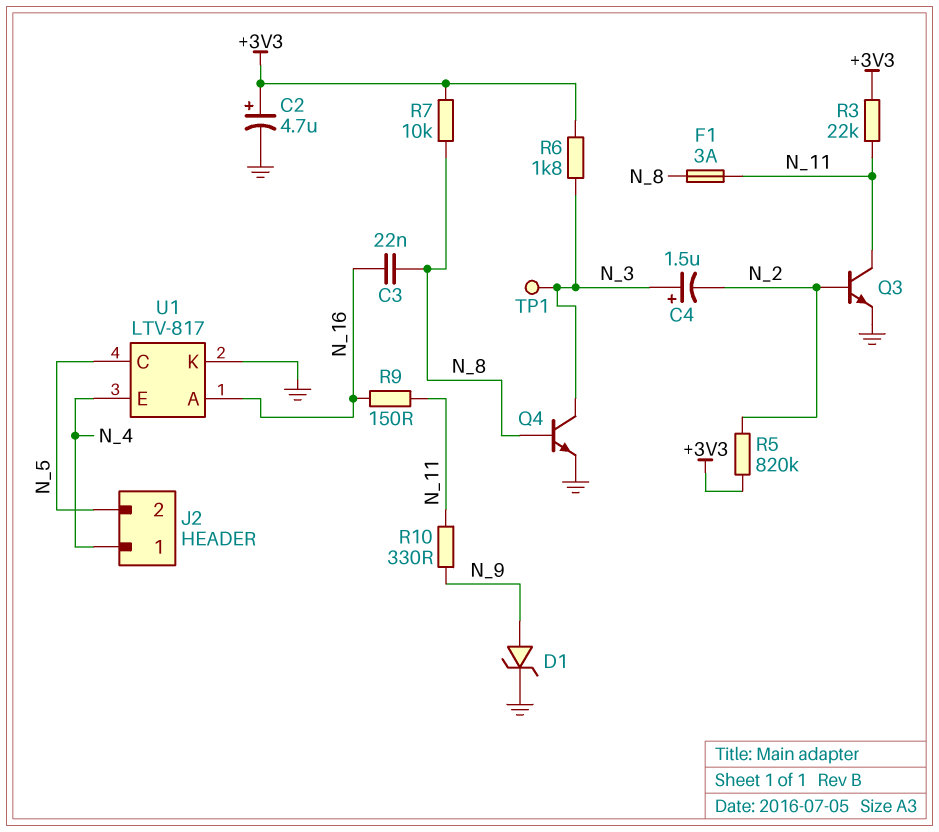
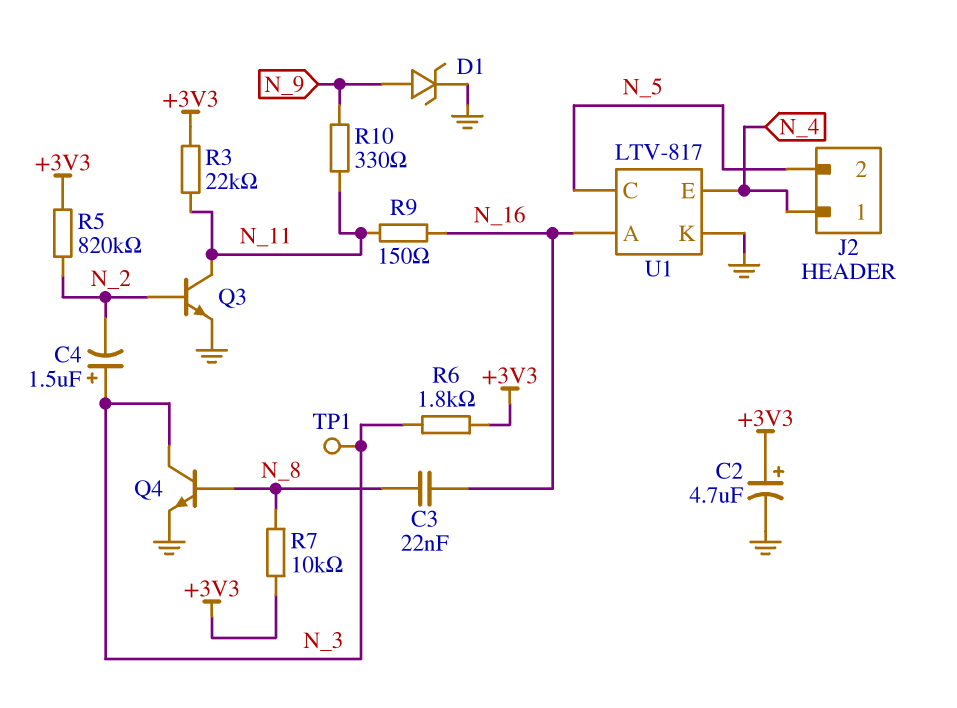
F1: 3A (N_8, N_11) -> none

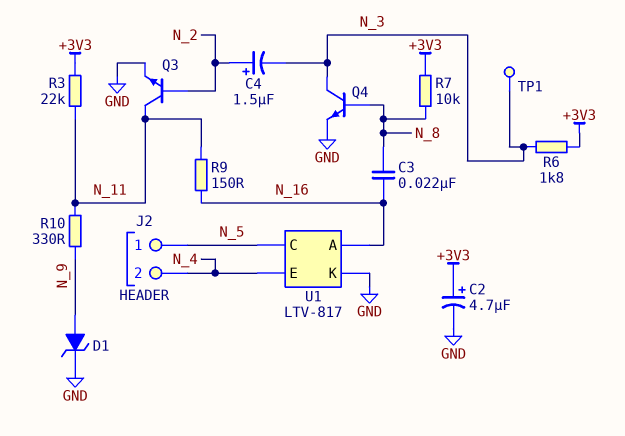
C4: 1.5uF (plus N_3, minus N_2) -> 1.5uF (plus N_2, minus N_3)
J2 pin 1: N_4 -> N_5
J2 pin 2: N_5 -> N_4
R5: 820k (+3V3, N_2) -> none

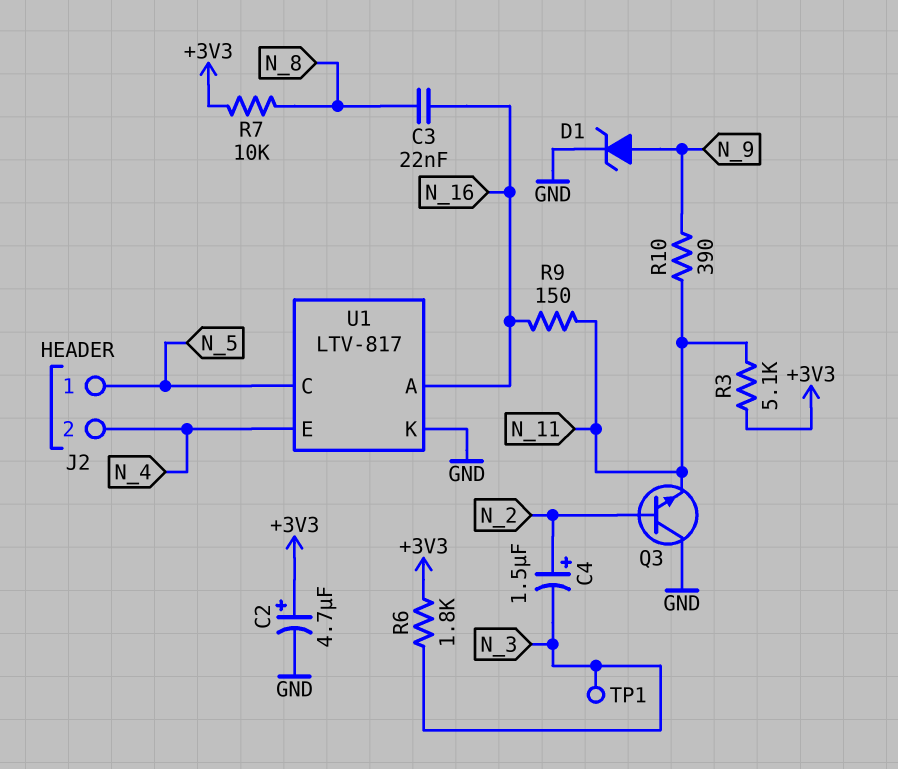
Q3: NPN (B N_2, C N_11, E GND) -> NPN (B N_2, C GND, E N_11)
Q4: NPN (B N_8, C N_3, E GND) -> none
R3: 22k (+3V3, N_11) -> 5.1k (+3V3, N_11)
R10: 330 (N_9, N_11) -> 390 (N_9, N_11)

